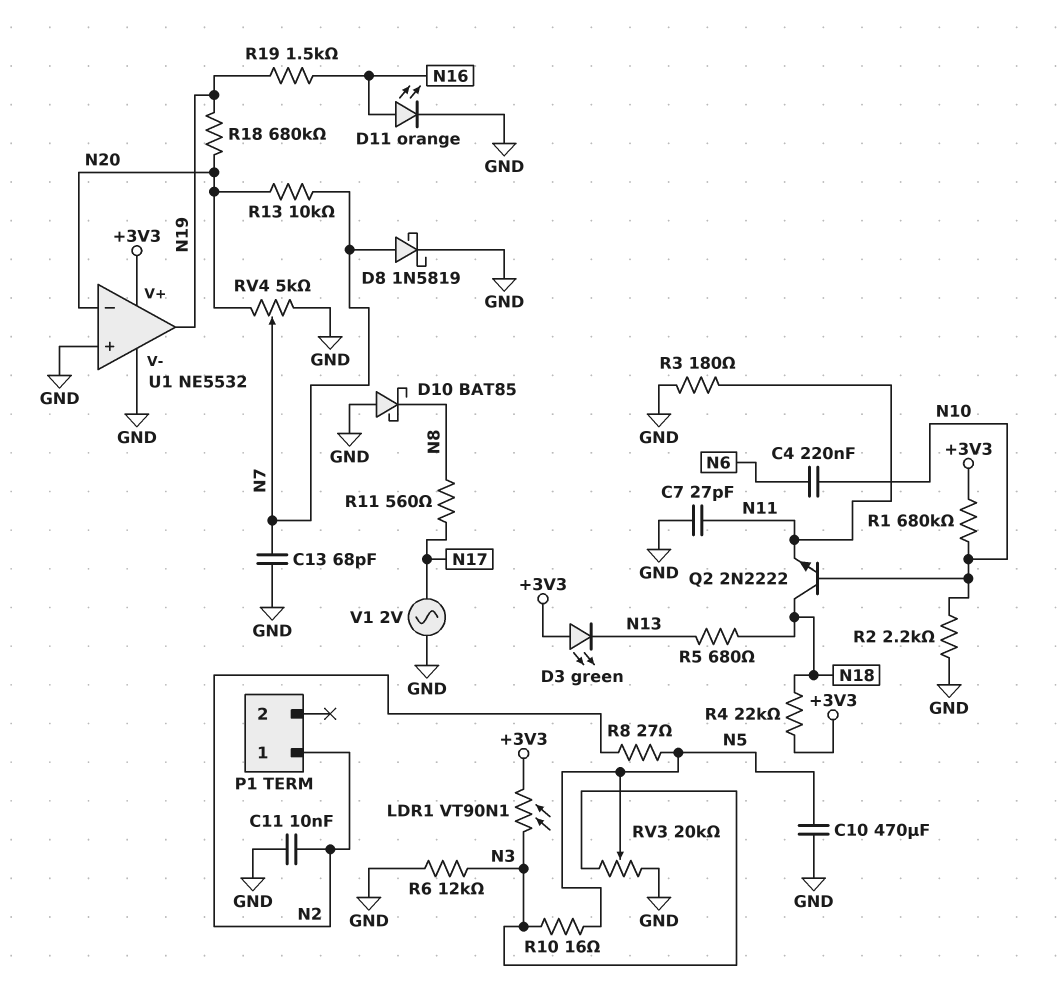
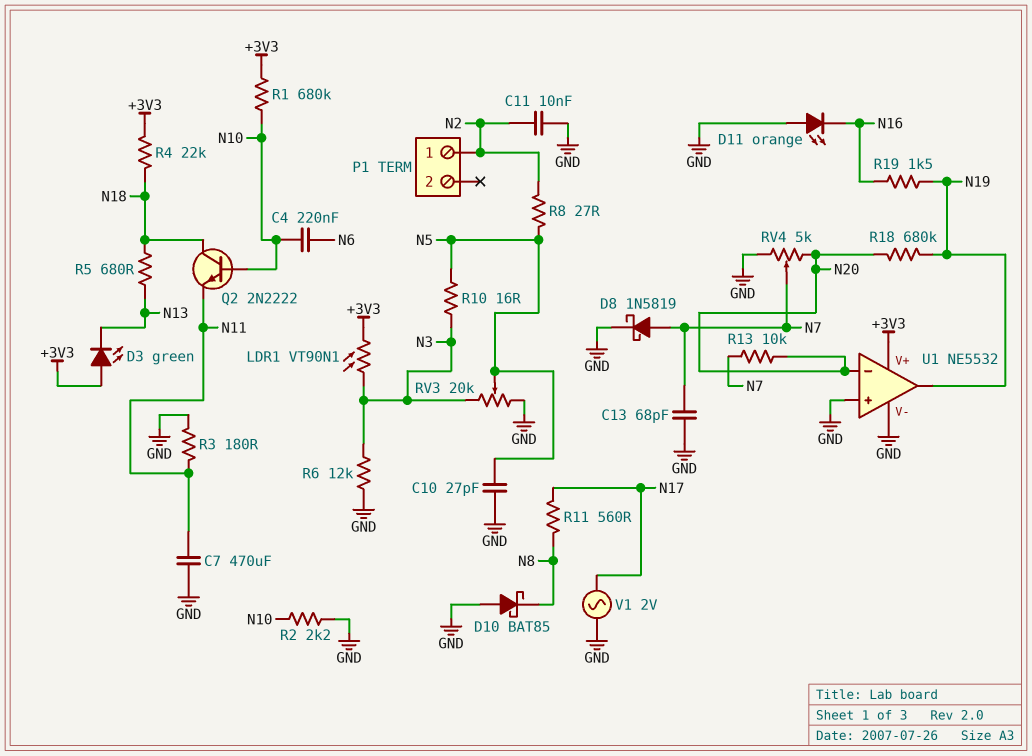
C7: 27pF (GND, N11) -> 470uF (GND, N11)
C10: 470uF (GND, N5) -> 27pF (GND, N5)
D11: LED orange (A N16, K GND) -> LED orange (A GND, K N16)

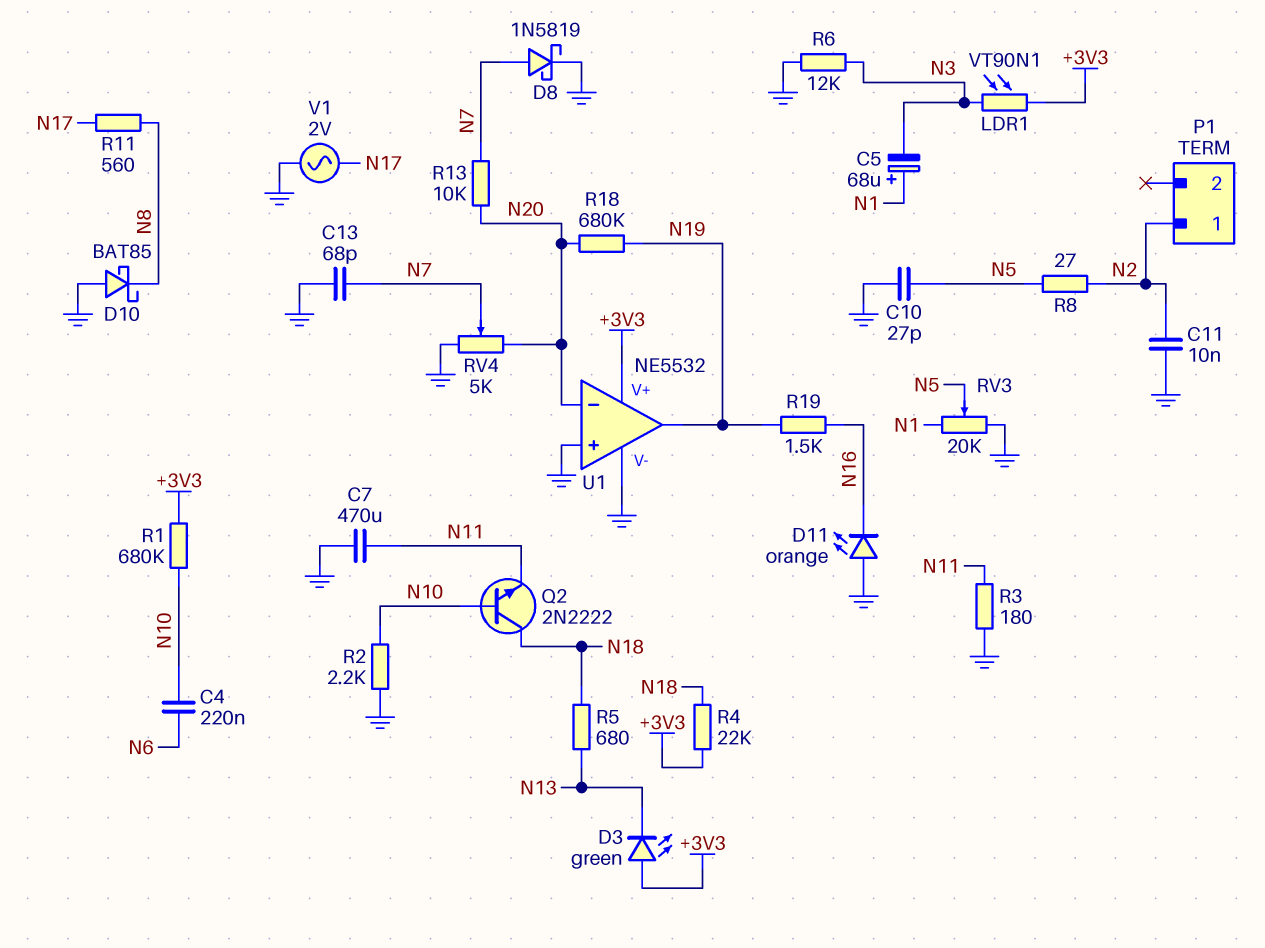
C5: none -> 68uF (plus N1, minus N3)
R10: 16 (N3, N5) -> none
RV3: 20k (GND, N3, wiper N5) -> 20k (GND, N1, wiper N5)

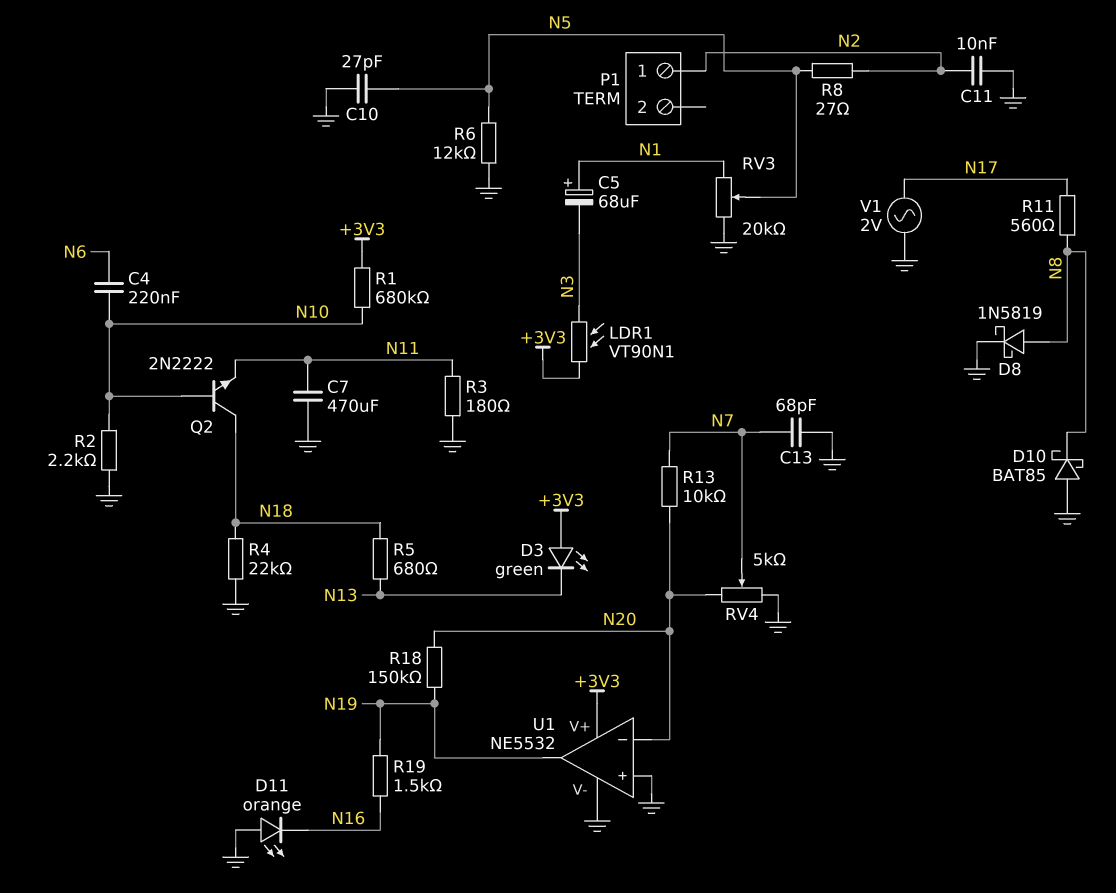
D8: schottky 1N5819 (A N7, K GND) -> schottky 1N5819 (A N8, K GND)
R4: 22k (+3V3, N18) -> 22k (GND, N18)
R6: 12k (GND, N3) -> 12k (GND, N5)
R18: 680k (N19, N20) -> 150k (N19, N20)

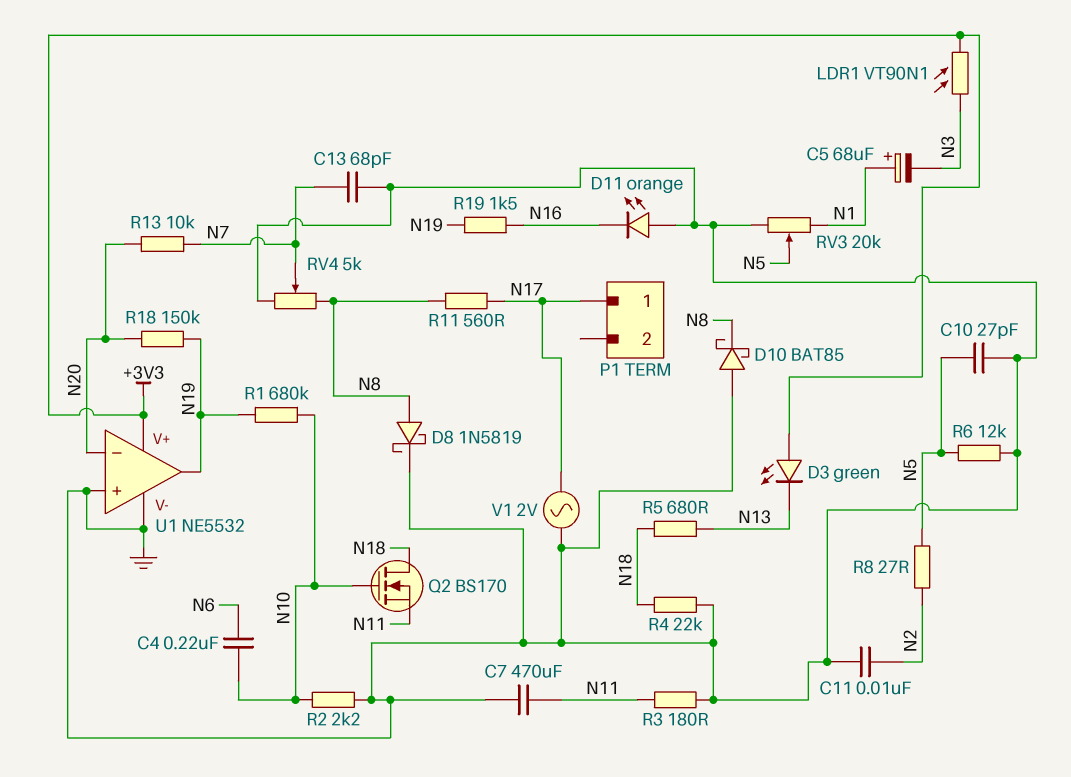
P1 pin 1: N2 -> N17
Q2: NPN 2N2222 (B N10, C N18, E N11) -> NMOS BS170 (G N10, D N18, S N11)
R1: 680k (+3V3, N10) -> 680k (N10, N19)
RV4: 5k (GND, N20, wiper N7) -> 5k (GND, N8, wiper N7)

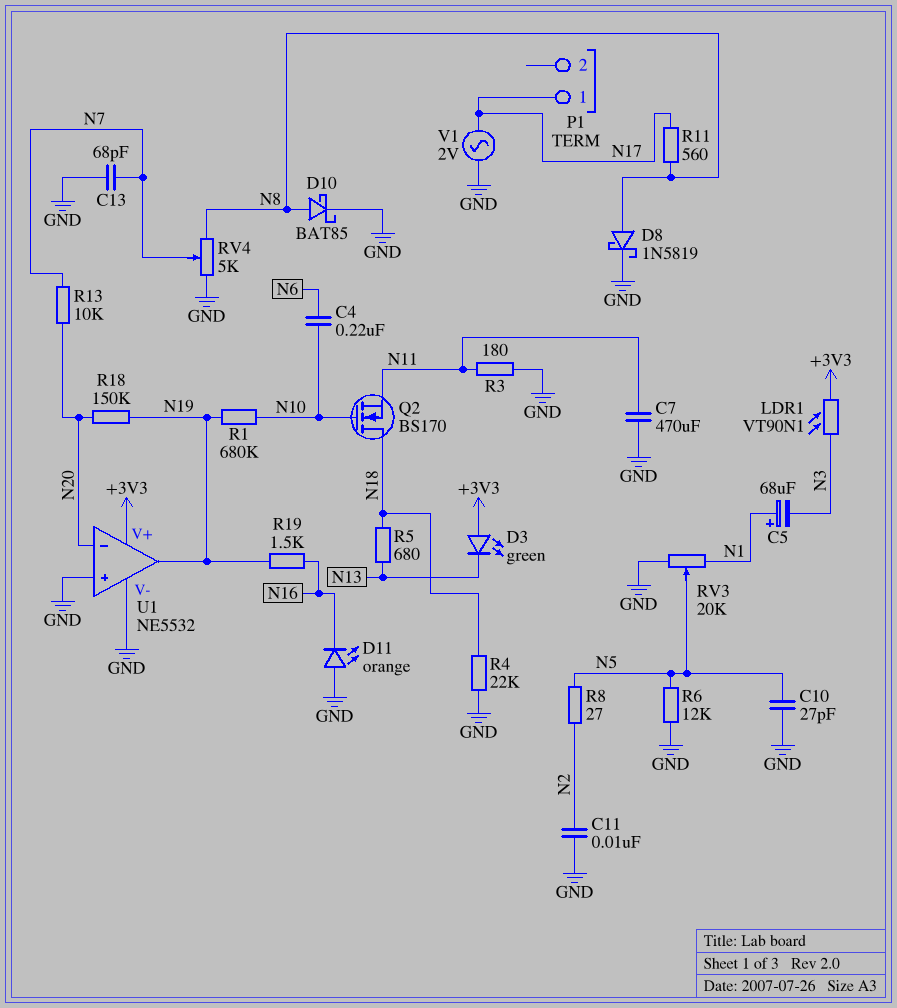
D10: schottky BAT85 (A GND, K N8) -> schottky BAT85 (A N8, K GND)
R2: 2.2k (GND, N10) -> none

